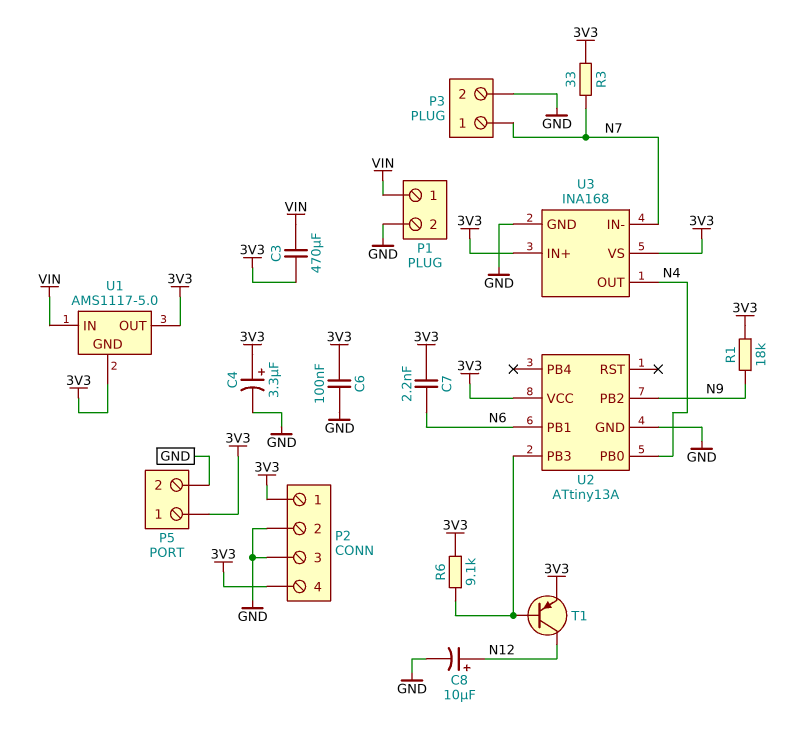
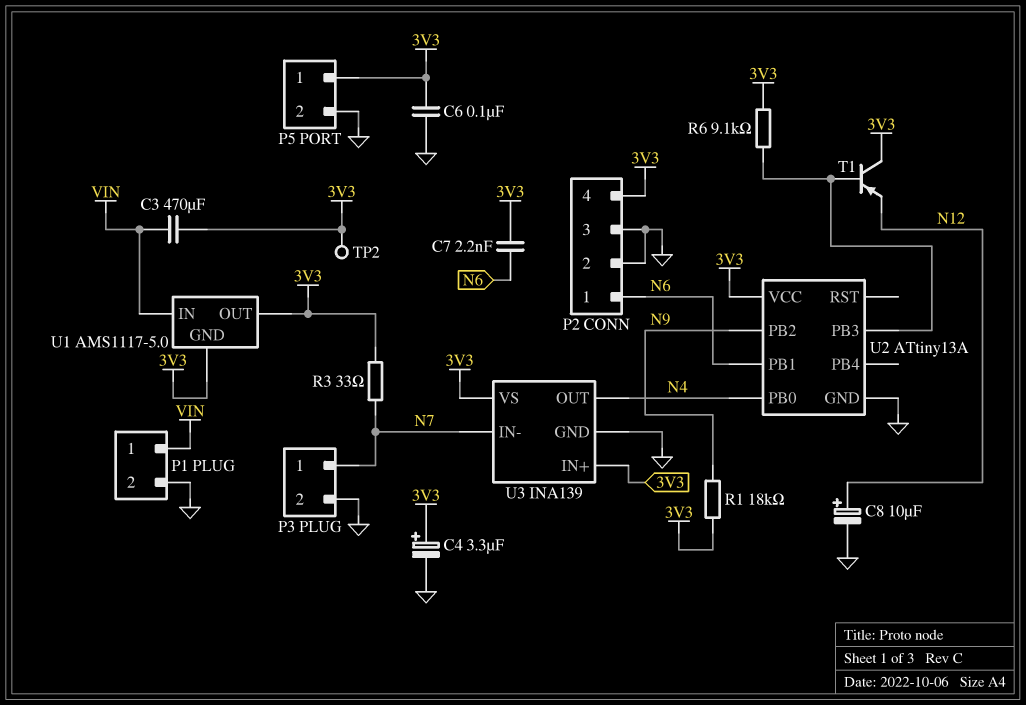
P2 pin 1: 3V3 -> N6
T1: PNP (B U2/PB3, C N12, E 3V3) -> PNP (B U2/PB3, C 3V3, E N12)
TP2: none -> test point (3V3)
U3: INA168 -> INA139

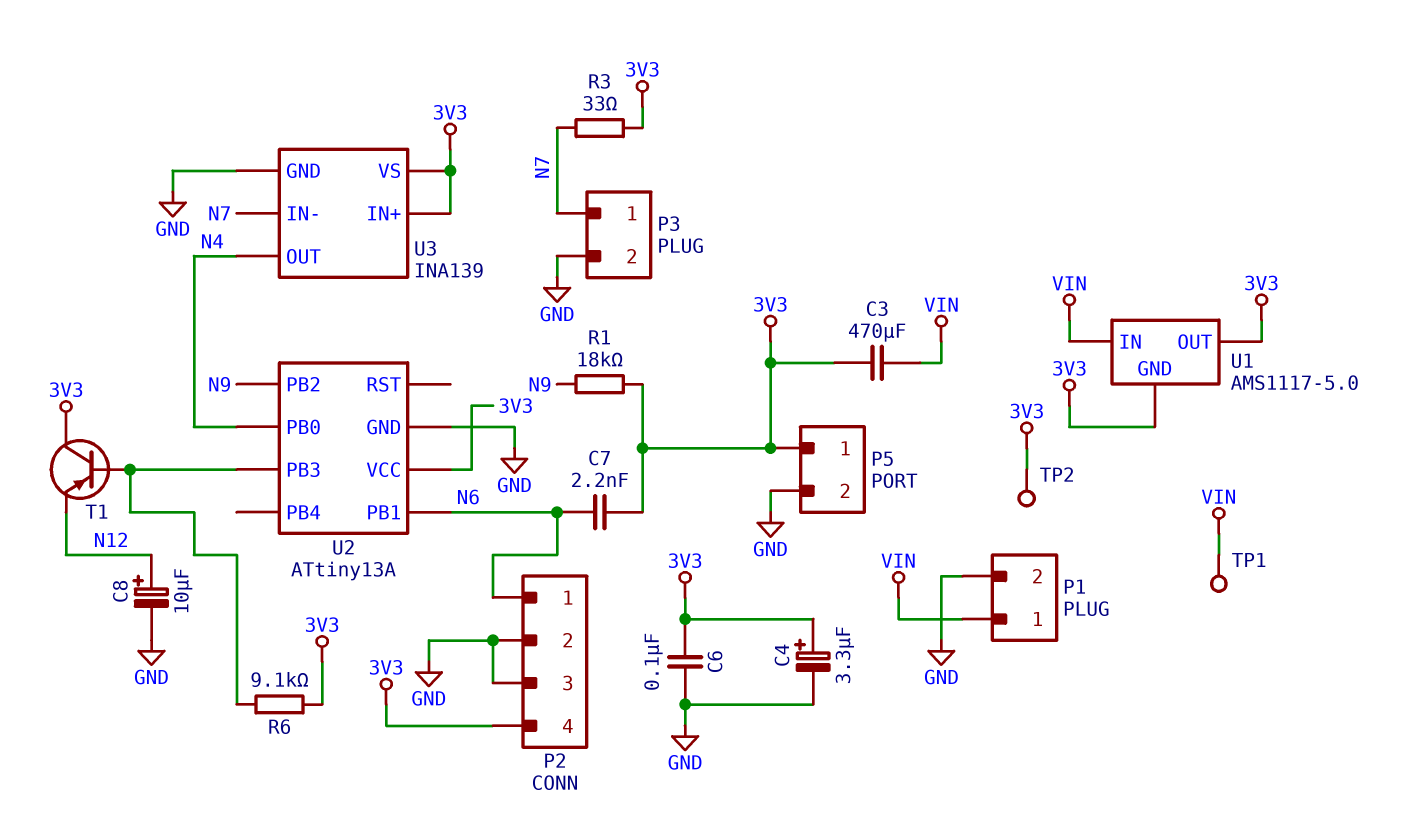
TP1: none -> test point (VIN)

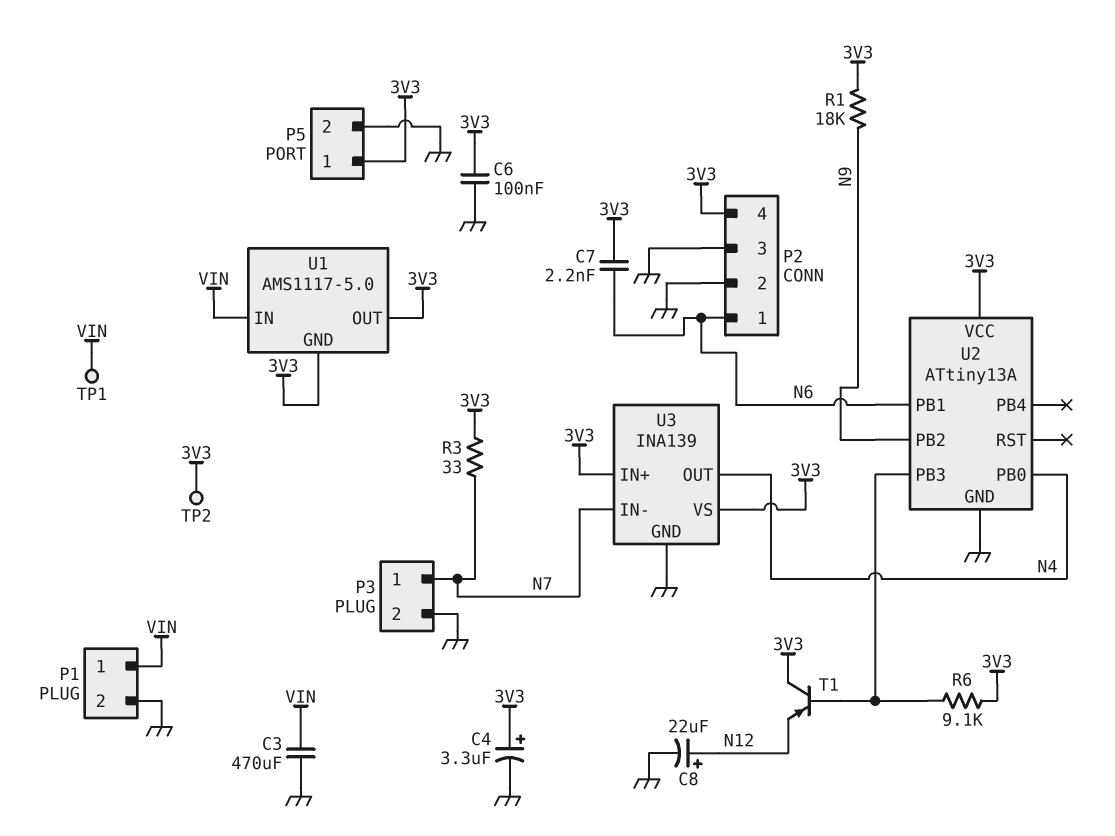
C3: 470uF (3V3, VIN) -> 470uF (GND, VIN)
C8: 10uF (plus N12, minus GND) -> 22uF (plus N12, minus GND)

